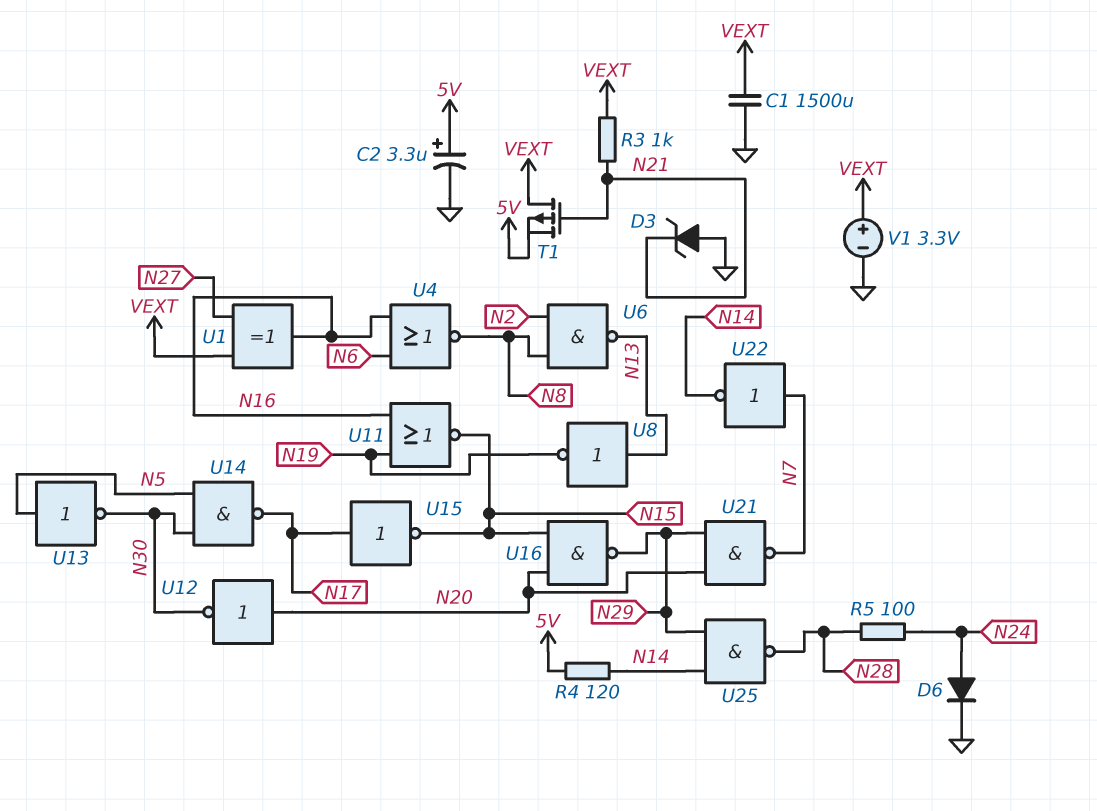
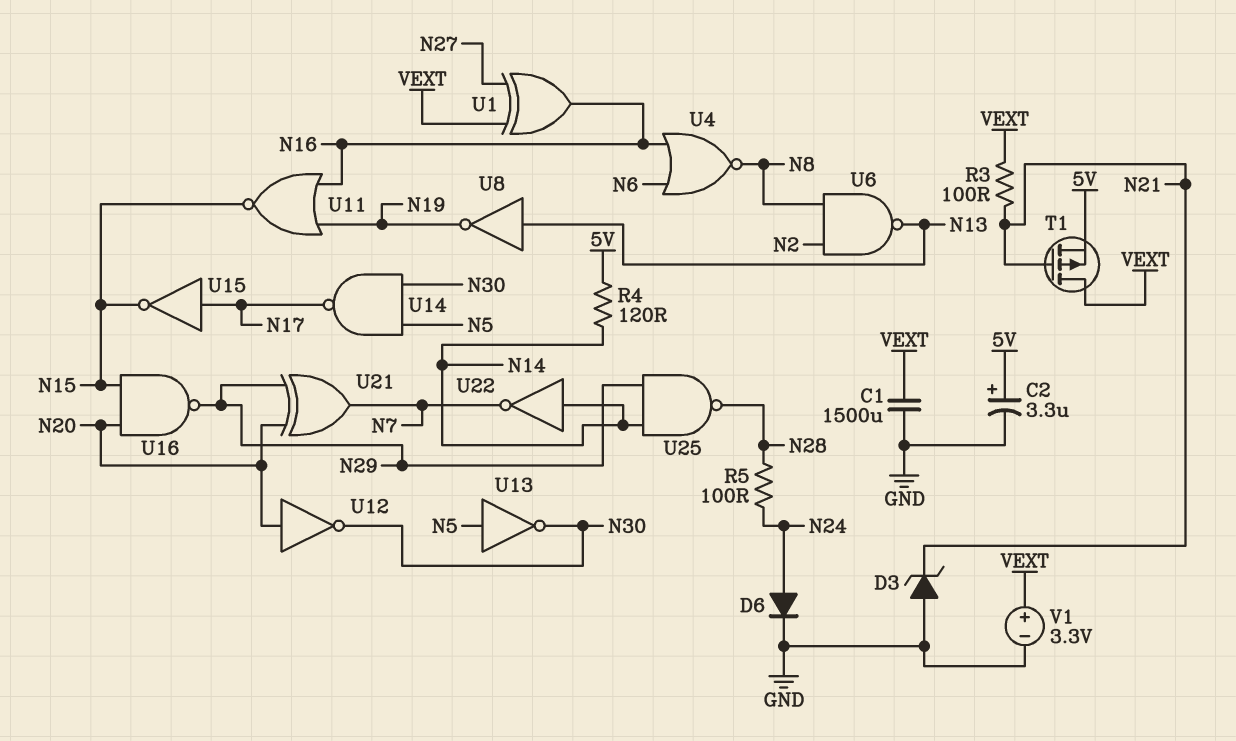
R3: 1k (N21, VEXT) -> 100 (N21, VEXT)
U21: NAND (in N20, in N29, out N7) -> XOR (in N20, in N29, out N7)
U22: NOT (in N7, out N14) -> NOT (in N14, out N7)

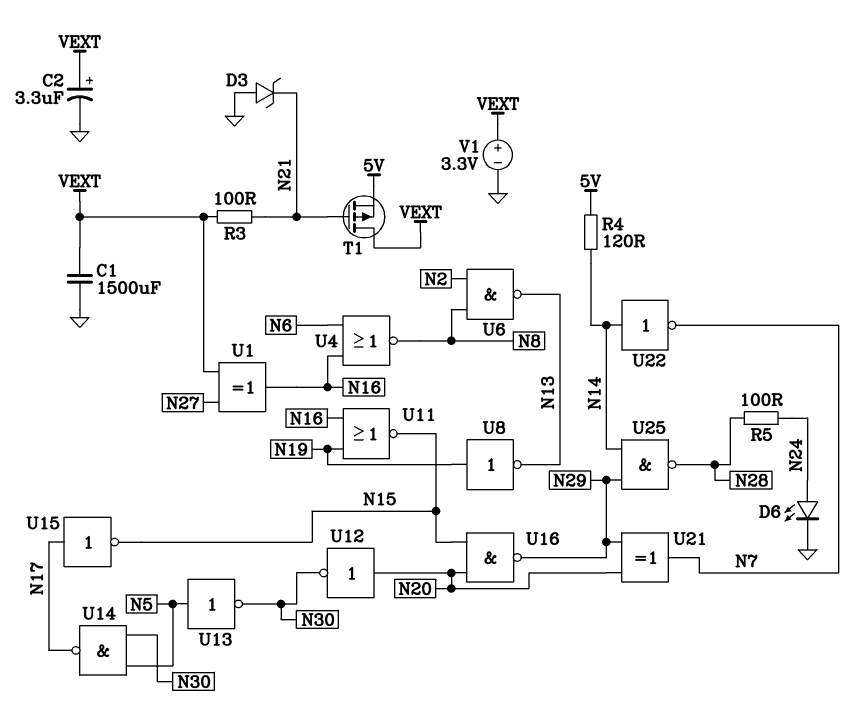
C2: 3.3uF (plus 5V, minus GND) -> 3.3uF (plus VEXT, minus GND)
D6: diode (A N24, K GND) -> LED (A N24, K GND)
U8: NOT (in N13, out N19) -> NOT (in N19, out N13)

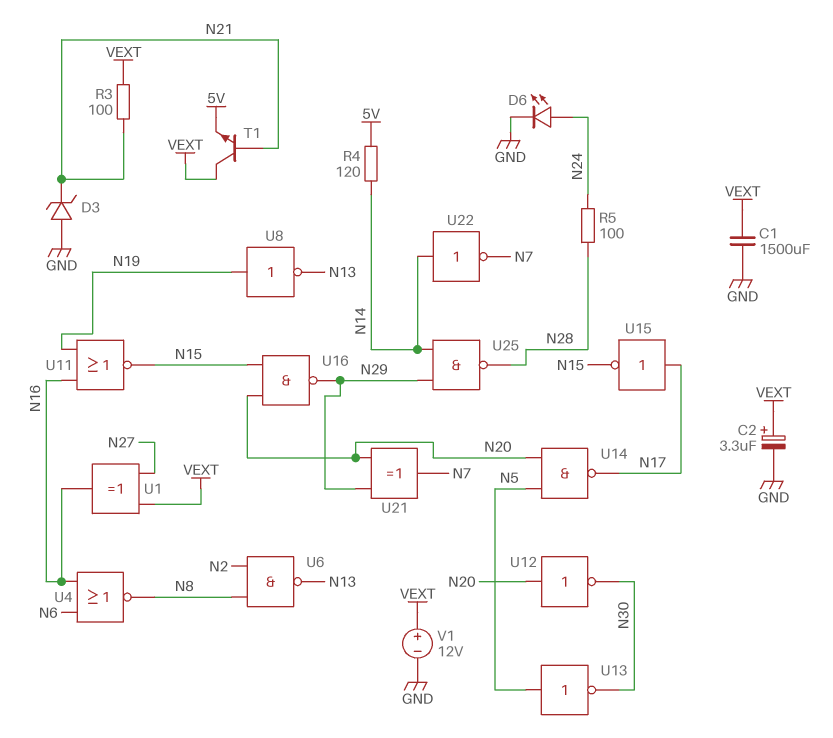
T1: PMOS (G N21, D VEXT, S 5V) -> NPN (B N21, C VEXT, E 5V)
U14: NAND (in N5, in N30, out N17) -> NAND (in N5, in N20, out N17)
V1: 3.3V (plus VEXT, minus GND) -> 12V (plus VEXT, minus GND)

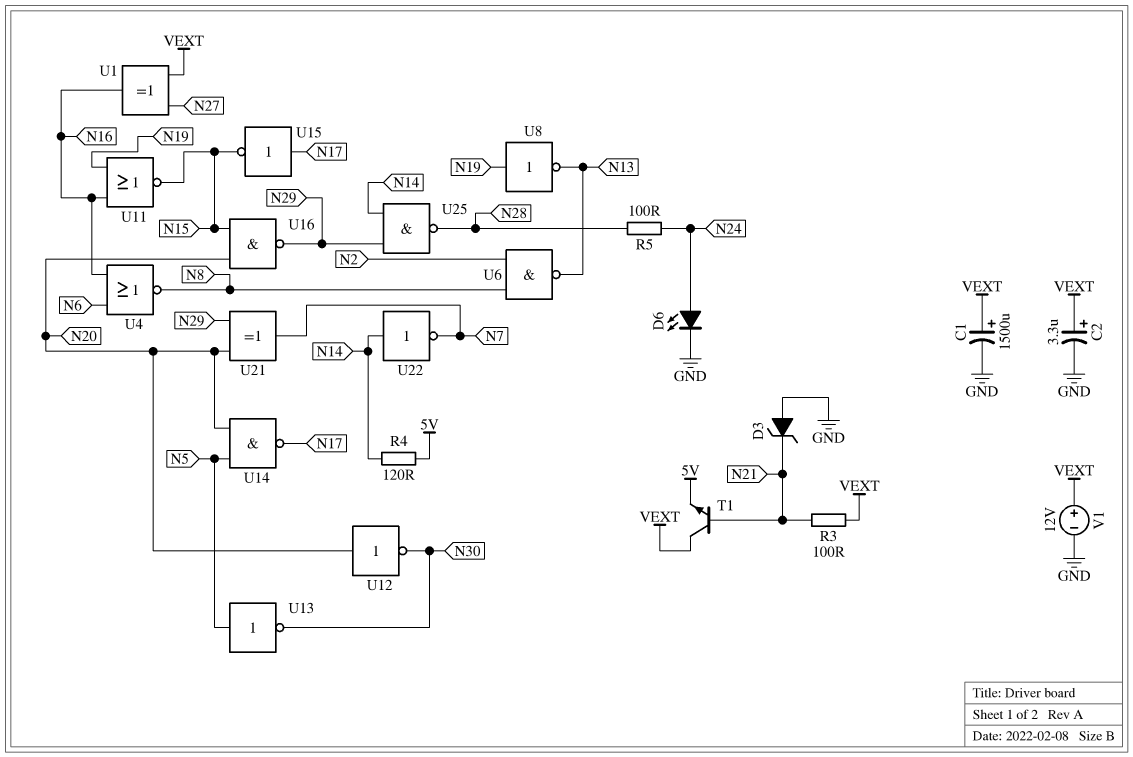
C1: 1500uF (GND, VEXT) -> 1500uF (plus VEXT, minus GND)

